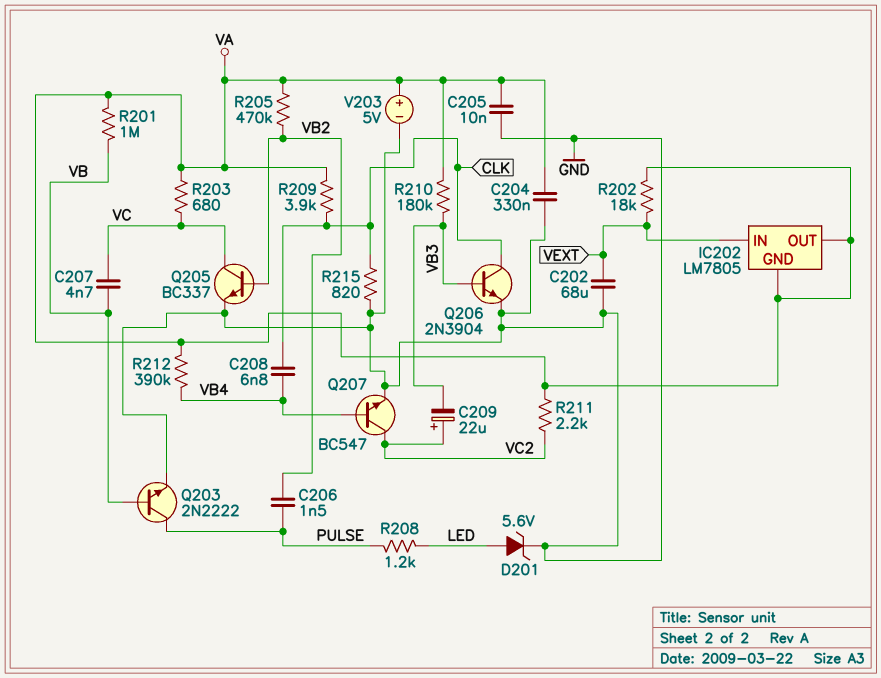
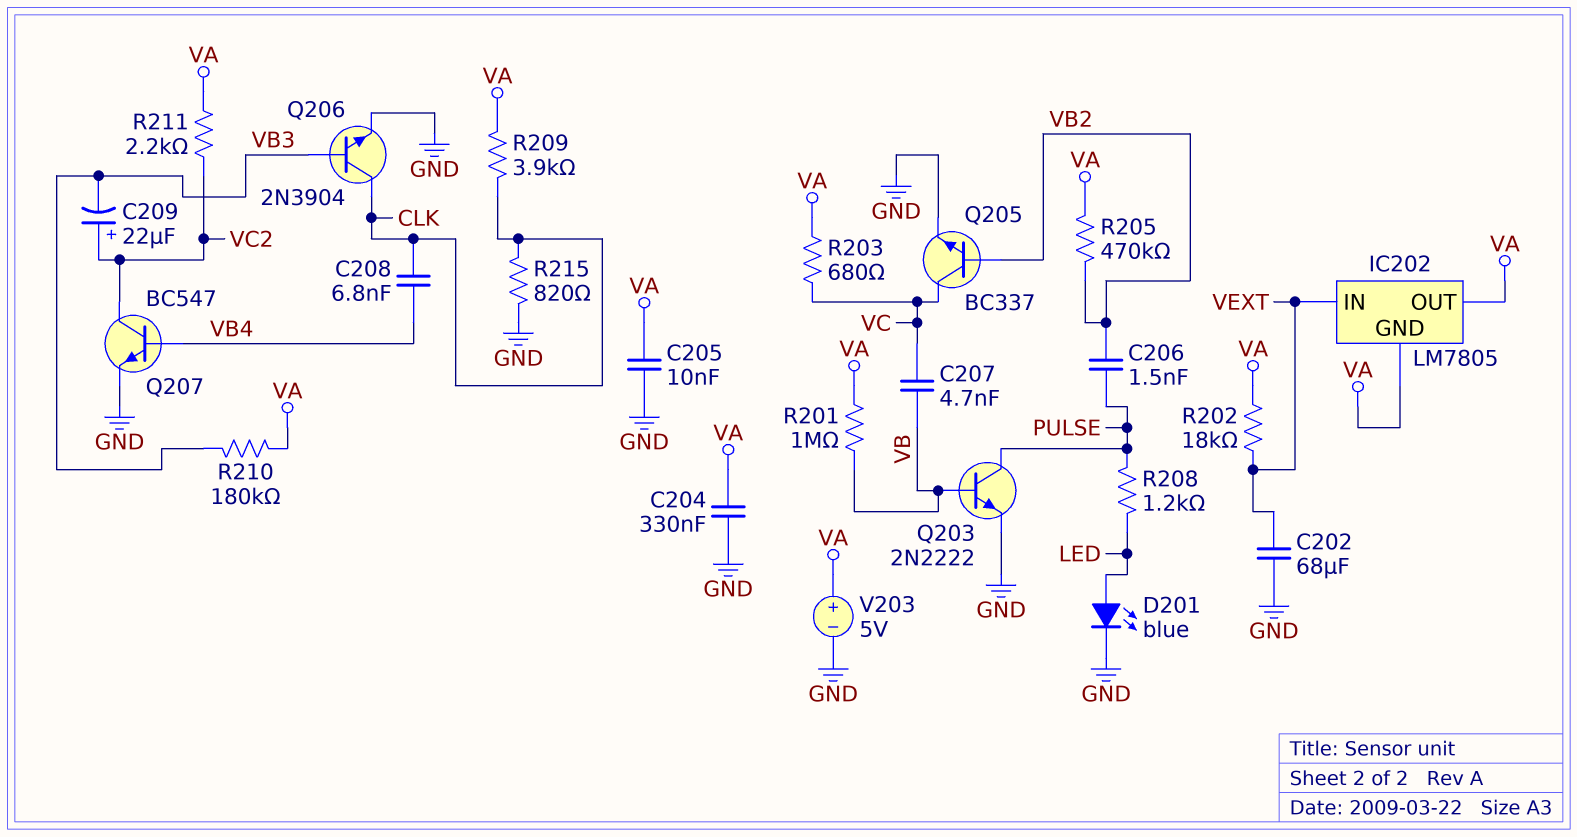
D201: zener 5.6V (A LED, K GND) -> LED blue (A LED, K GND)
R212: 390k (VA, VB4) -> none

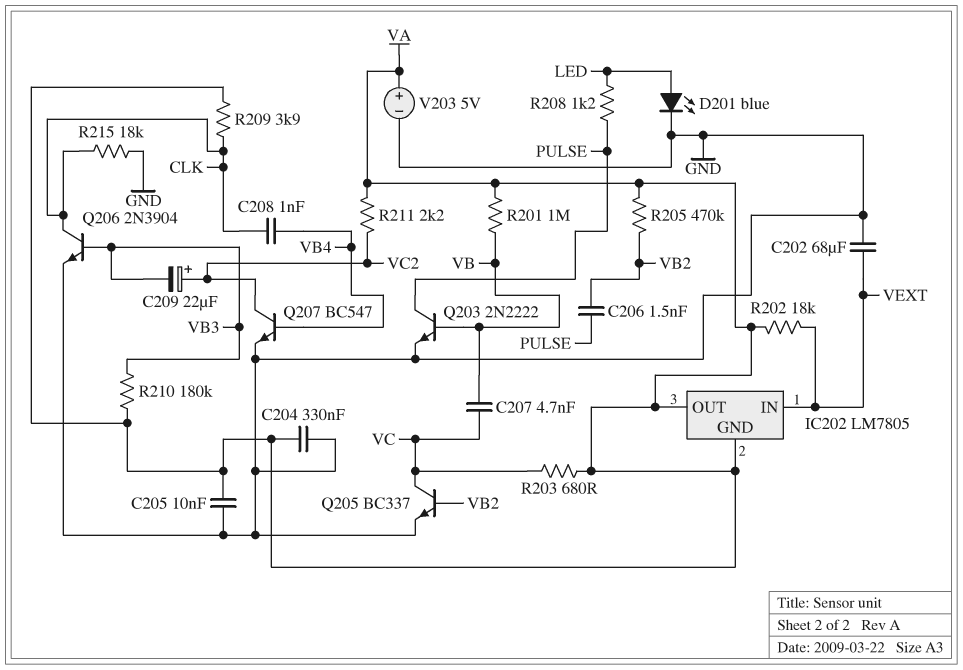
C208: 6.8nF (CLK, VB4) -> 1nF (CLK, VB4)
R215: 820 (CLK, GND) -> 18k (CLK, GND)

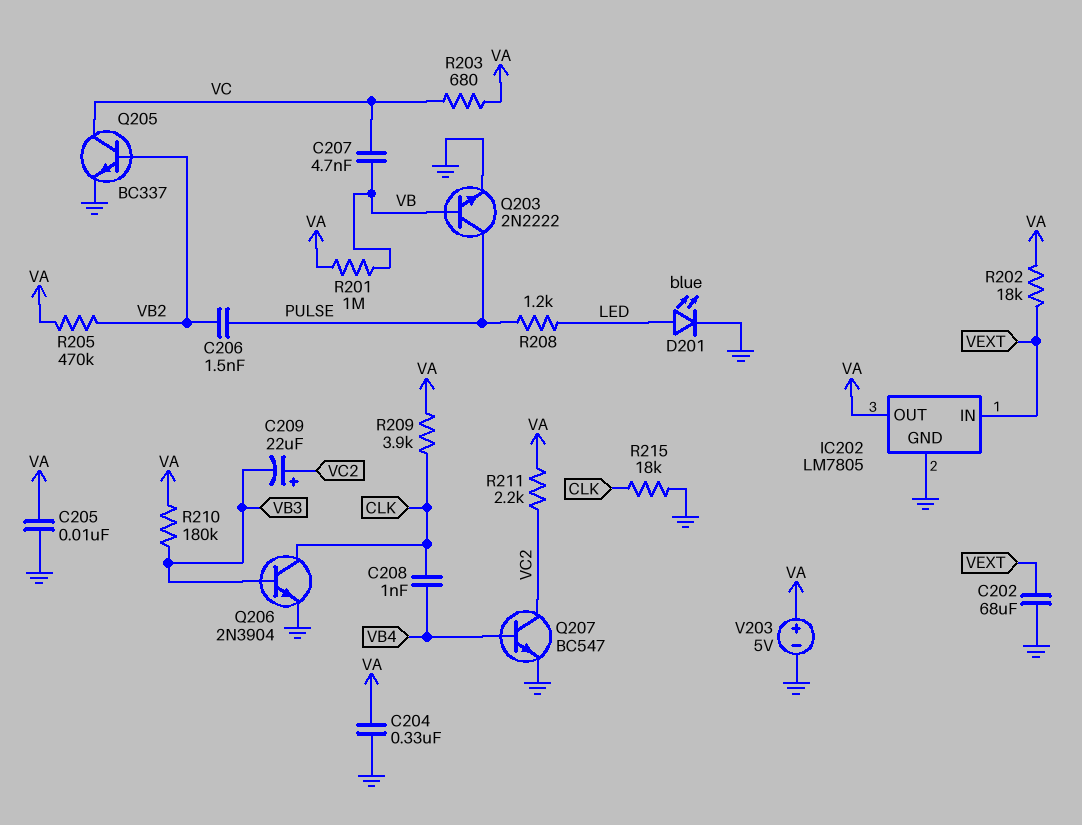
IC202 pin GND: VA -> GND

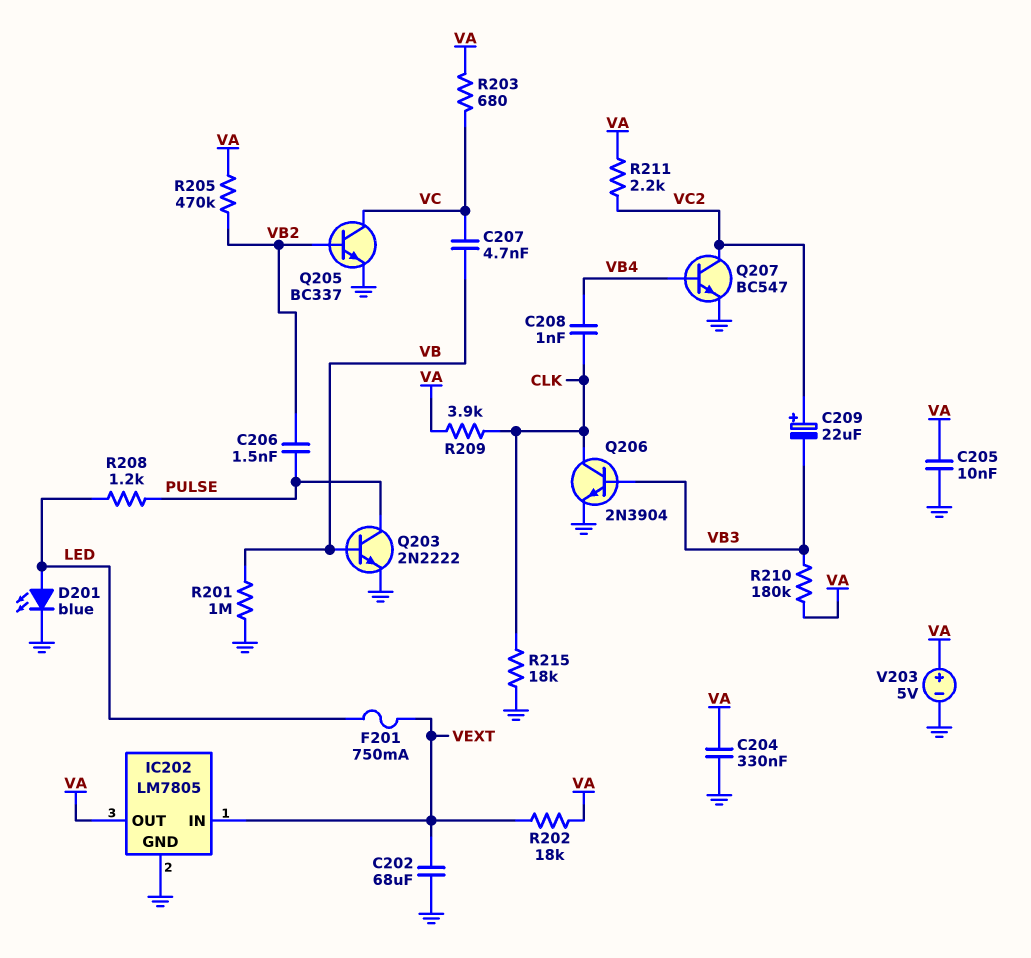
F201: none -> 750mA (LED, VEXT)
R201: 1M (VA, VB) -> 1M (GND, VB)

